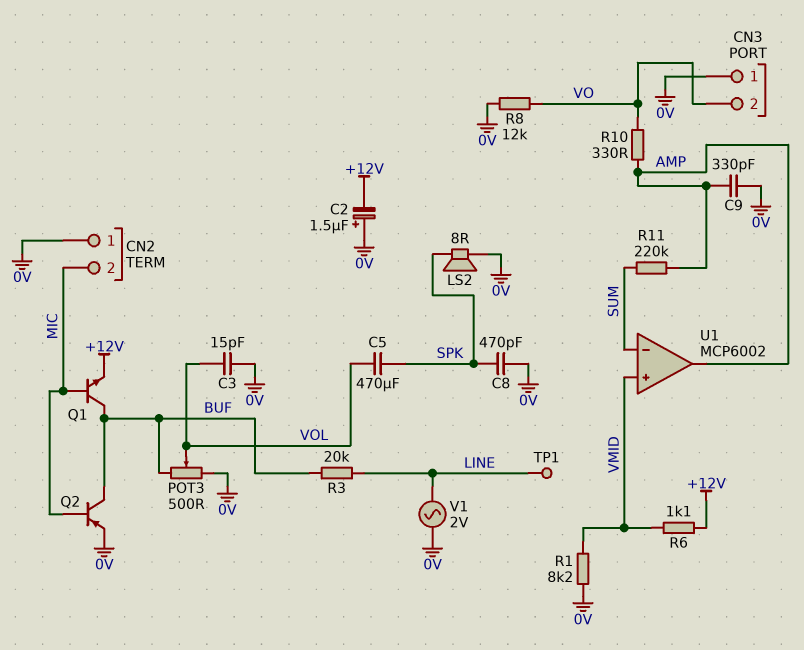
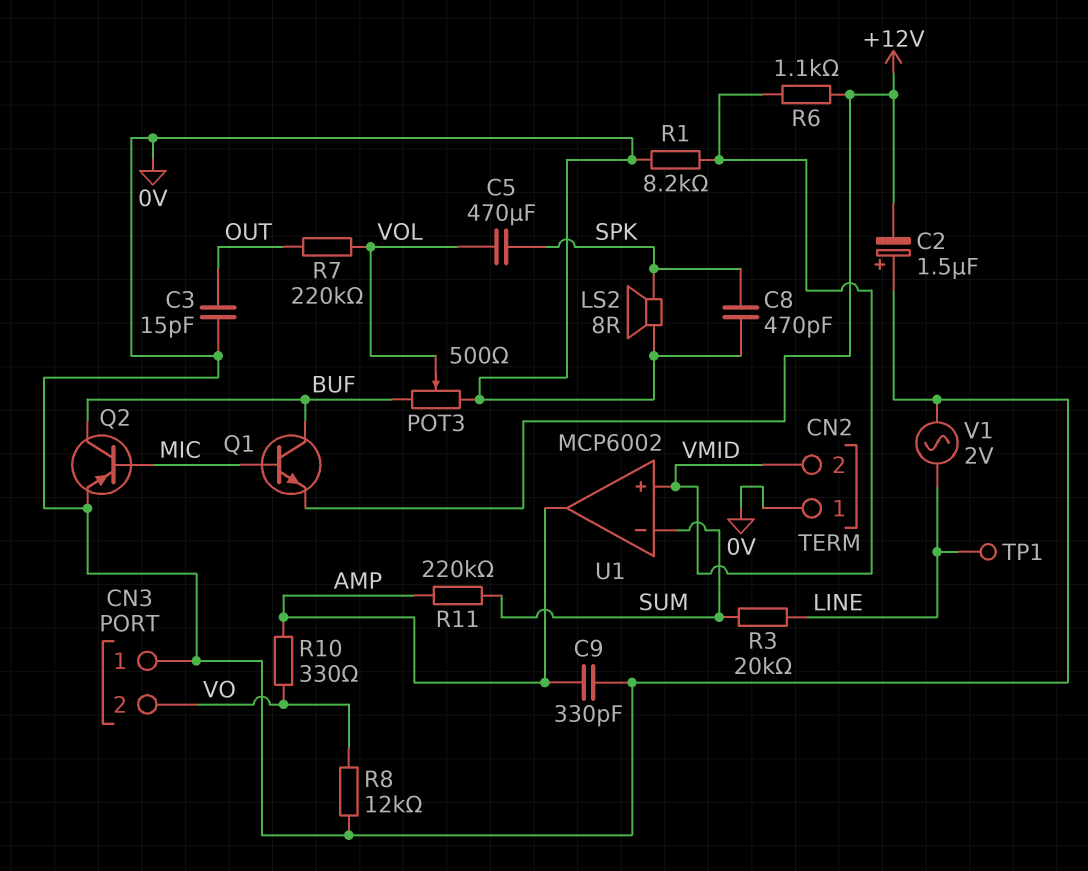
C3: 15pF (0V, VOL) -> 15pF (0V, OUT)
CN2 pin 2: MIC -> VMID
R3: 20k (BUF, LINE) -> 20k (LINE, SUM)
R7: none -> 220k (OUT, VOL)

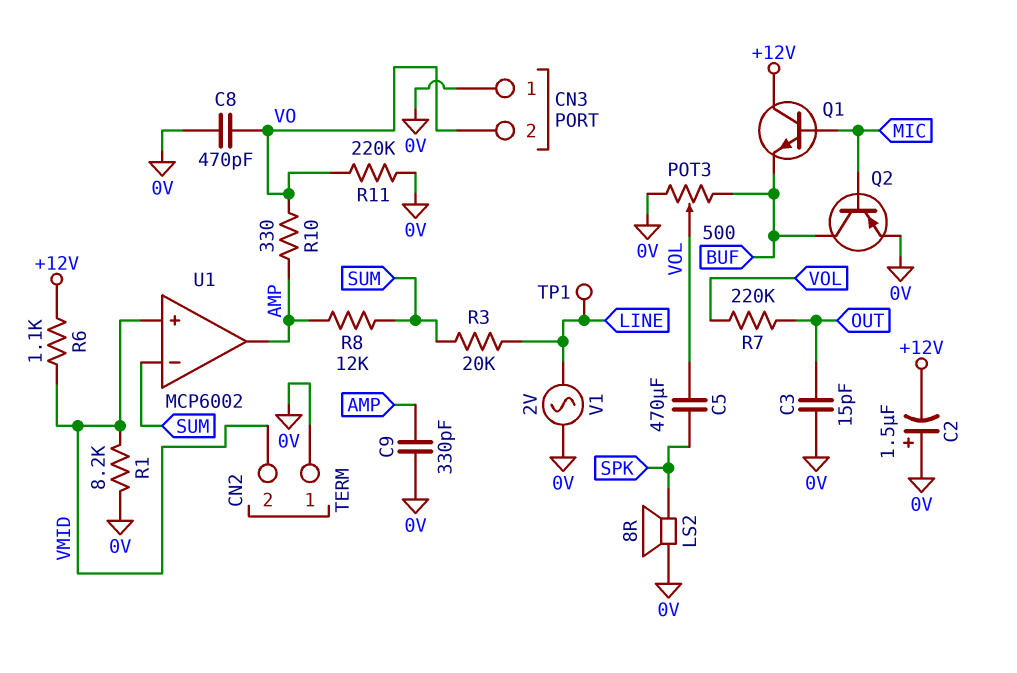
C8: 470pF (0V, SPK) -> 470pF (0V, VO)
Q1: NPN (B MIC, C BUF, E +12V) -> NPN (B MIC, C +12V, E BUF)
R8: 12k (0V, VO) -> 12k (AMP, SUM)
R11: 220k (AMP, SUM) -> 220k (0V, VO)

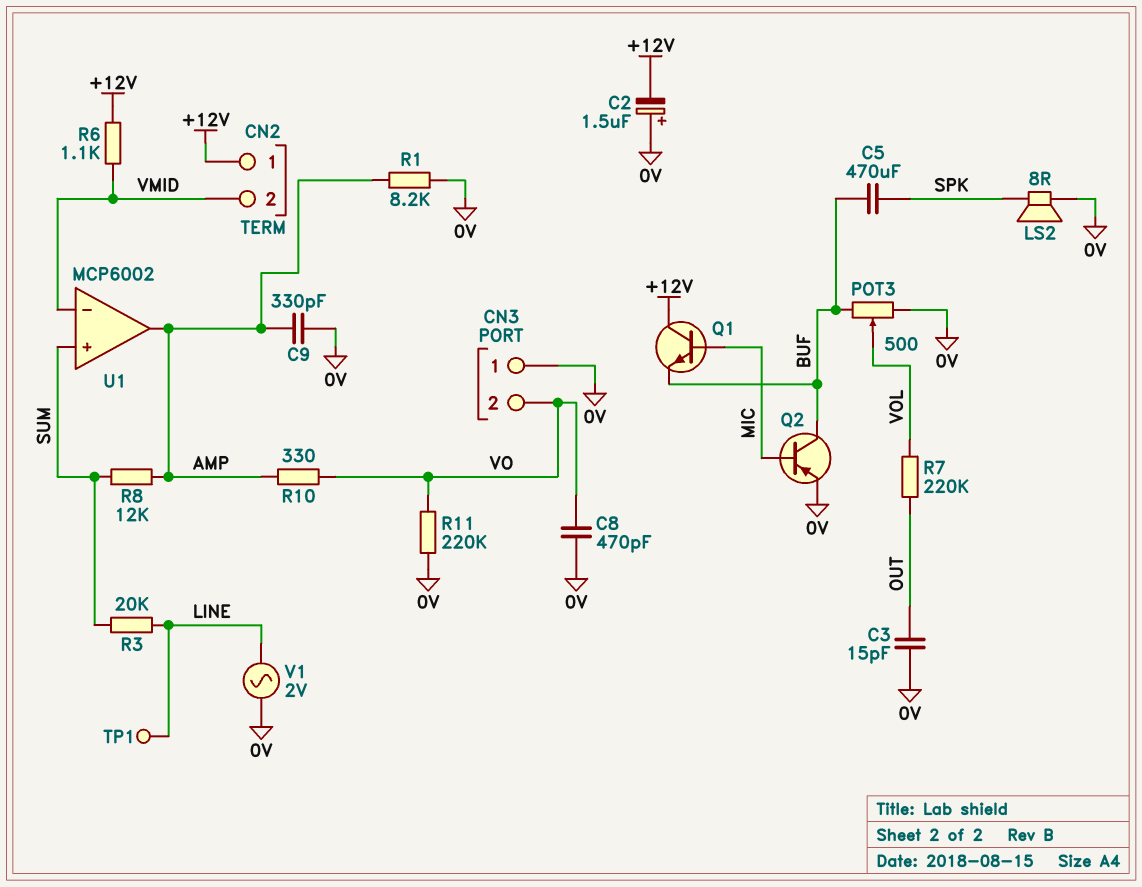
C5: 470uF (SPK, VOL) -> 470uF (BUF, SPK)
CN2 pin 1: 0V -> +12V
R1: 8.2k (0V, VMID) -> 8.2k (0V, AMP)
U1 pin in+: VMID -> SUM
U1 pin in-: SUM -> VMID

